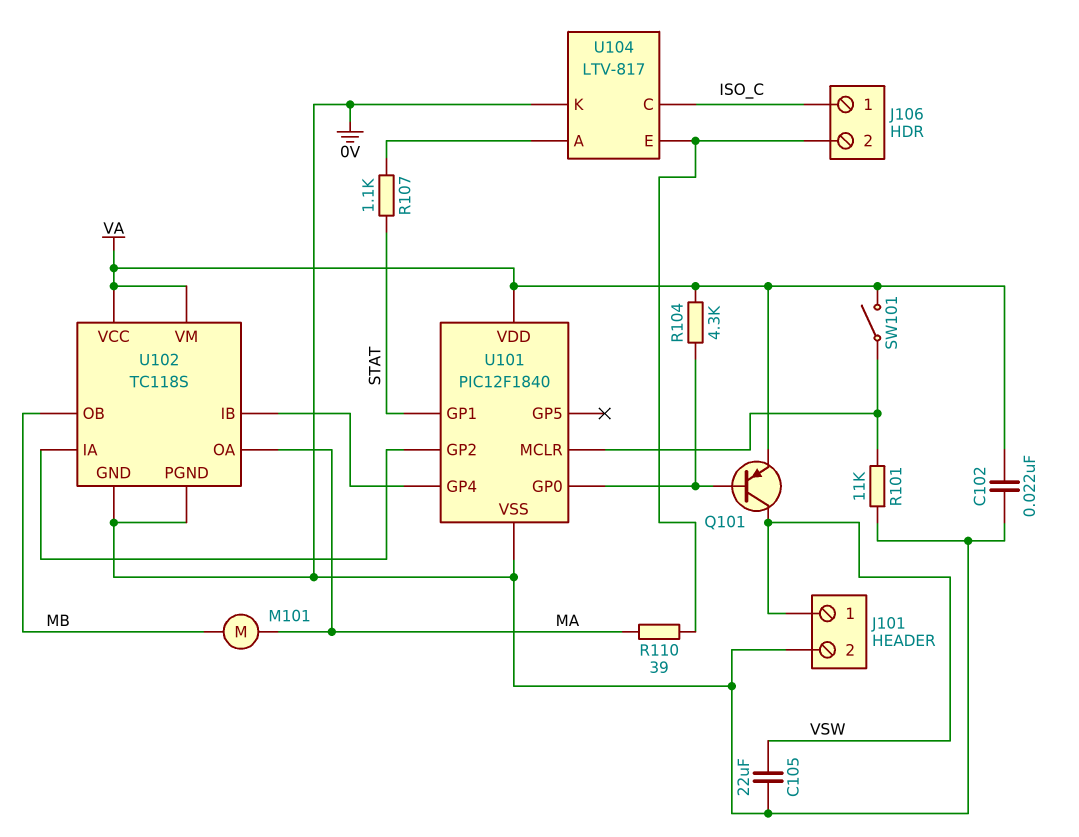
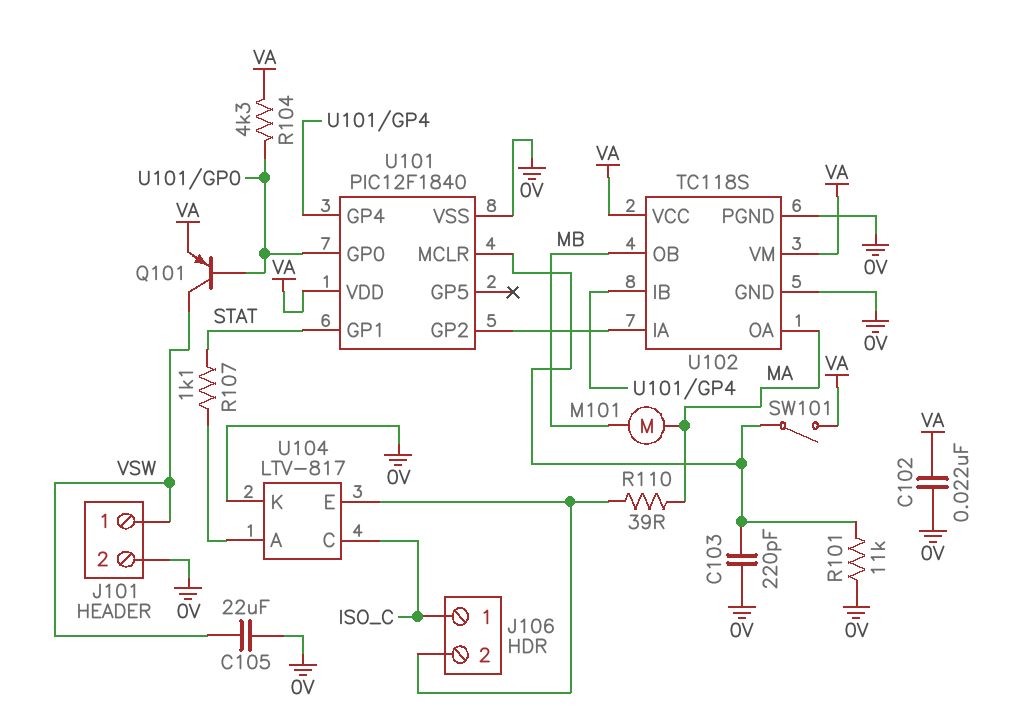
C103: none -> 220pF (0V, U101/MCLR)

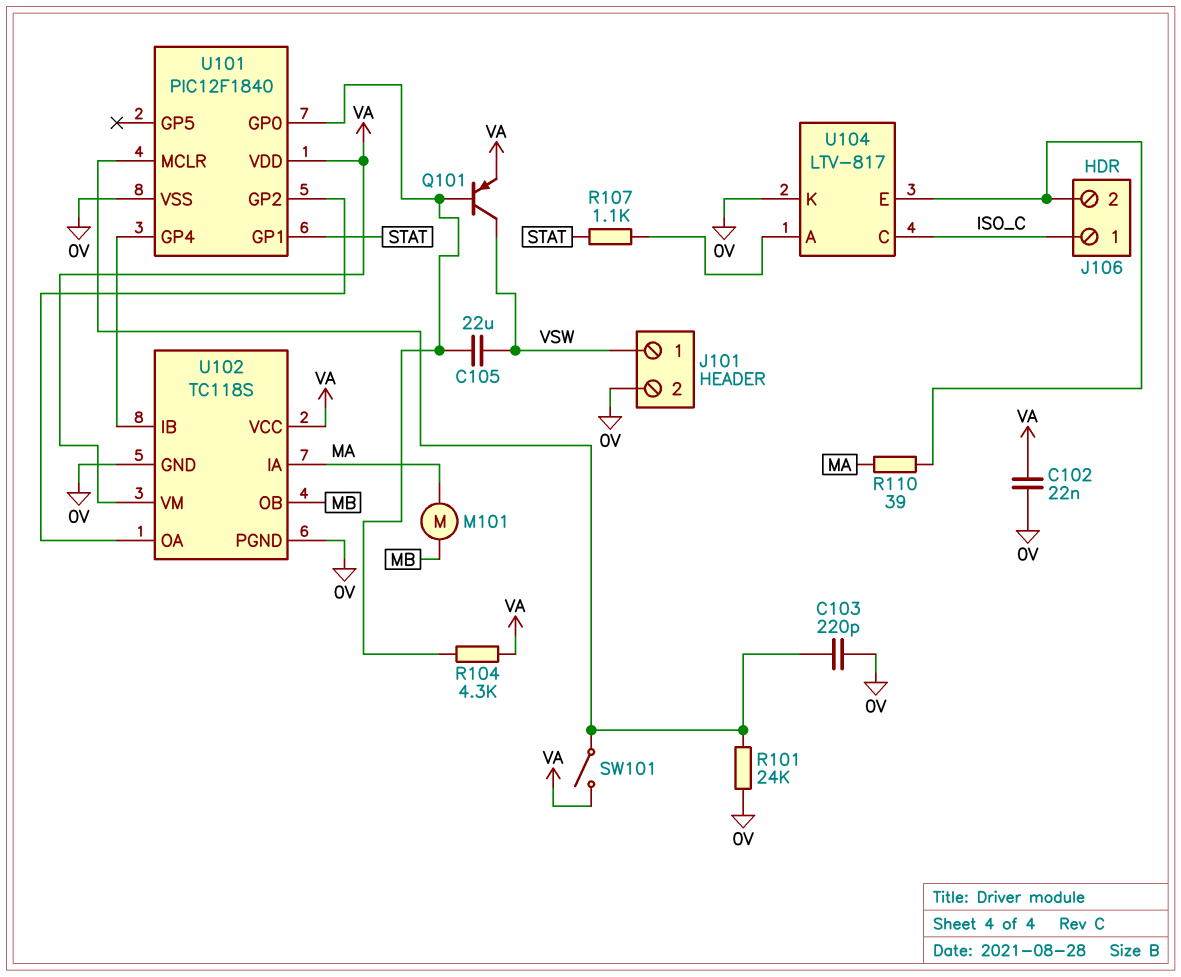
C105: 22uF (0V, VSW) -> 22uF (U101/GP0, VSW)
R101: 11k (0V, U101/MCLR) -> 24k (0V, U101/MCLR)
U102 pin IA: U101/GP2 -> MA
U102 pin OA: MA -> U101/GP2

